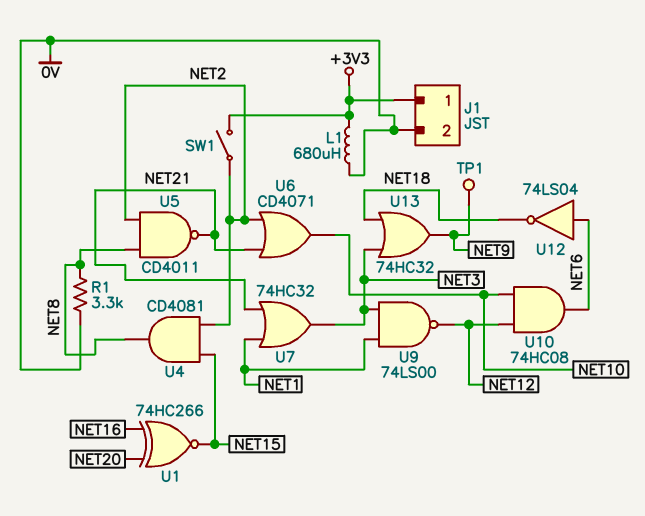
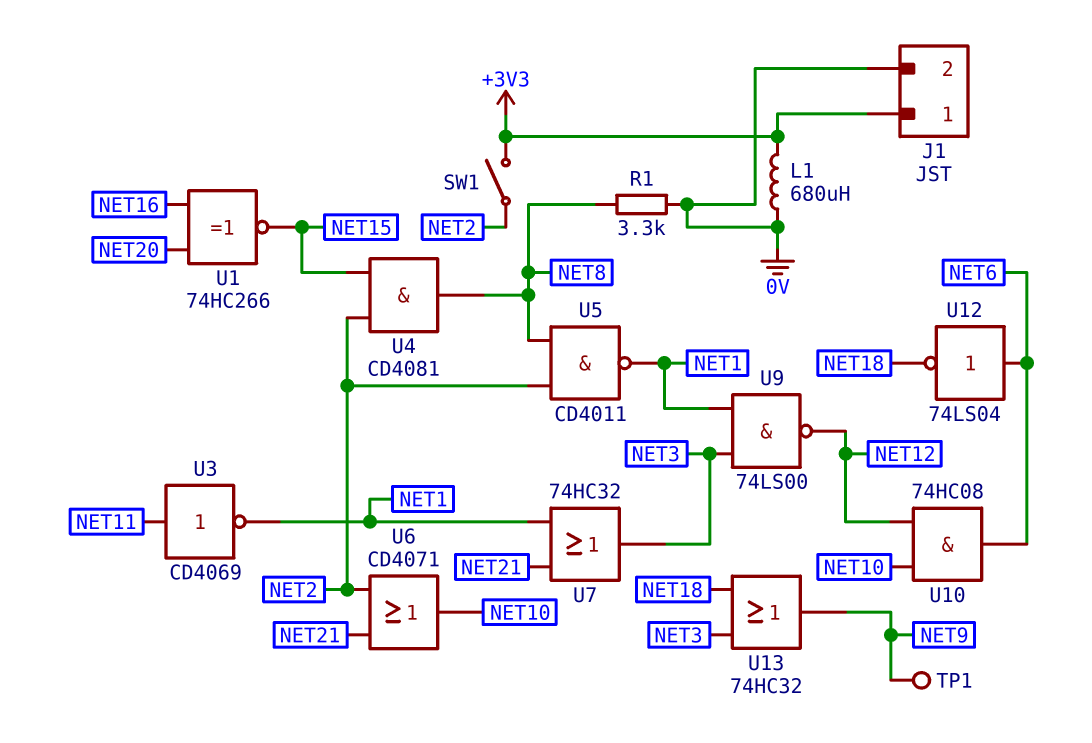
U3: none -> NOT CD4069 (in NET11, out NET1)
U5: NAND CD4011 (in NET2, in NET8, out NET21) -> NAND CD4011 (in NET2, in NET8, out NET1)

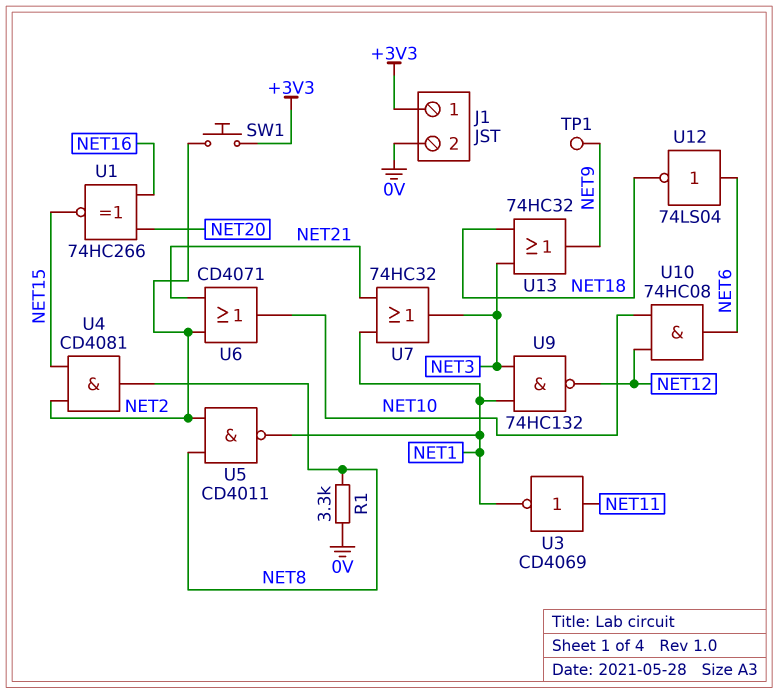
L1: 680uH (+3V3, 0V) -> none
SW1: switch (+3V3, NET2) -> button (+3V3, NET2)
U9: NAND 74LS00 (in NET1, in NET3, out NET12) -> NAND 74HC132 (in NET1, in NET3, out NET12)

